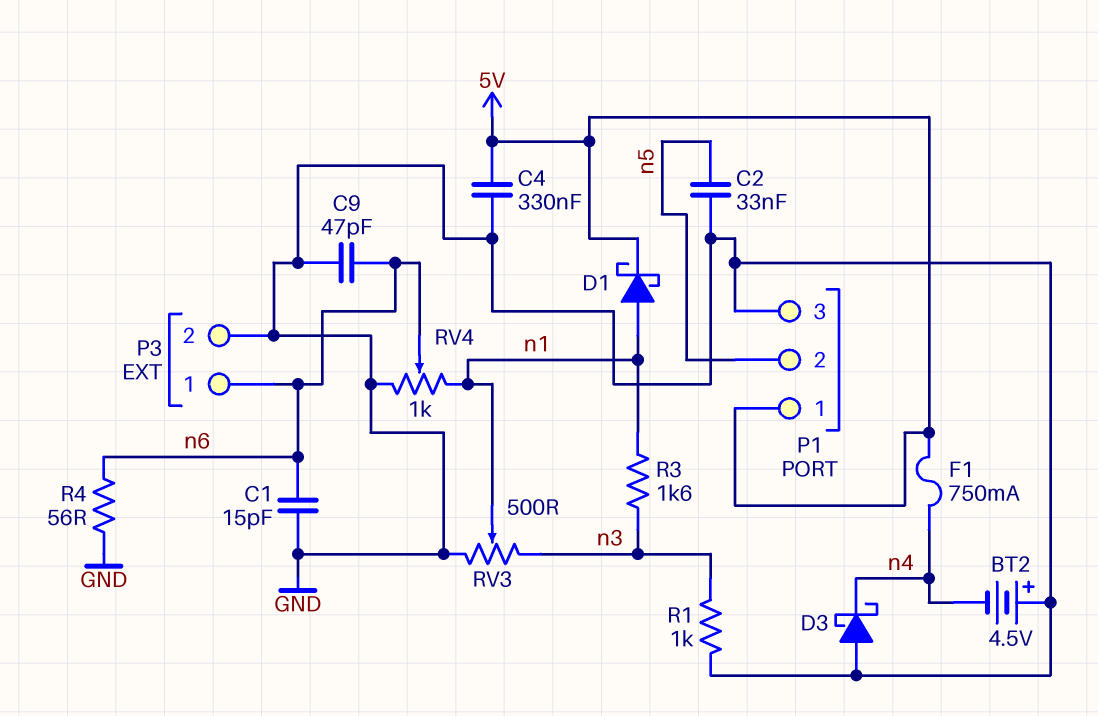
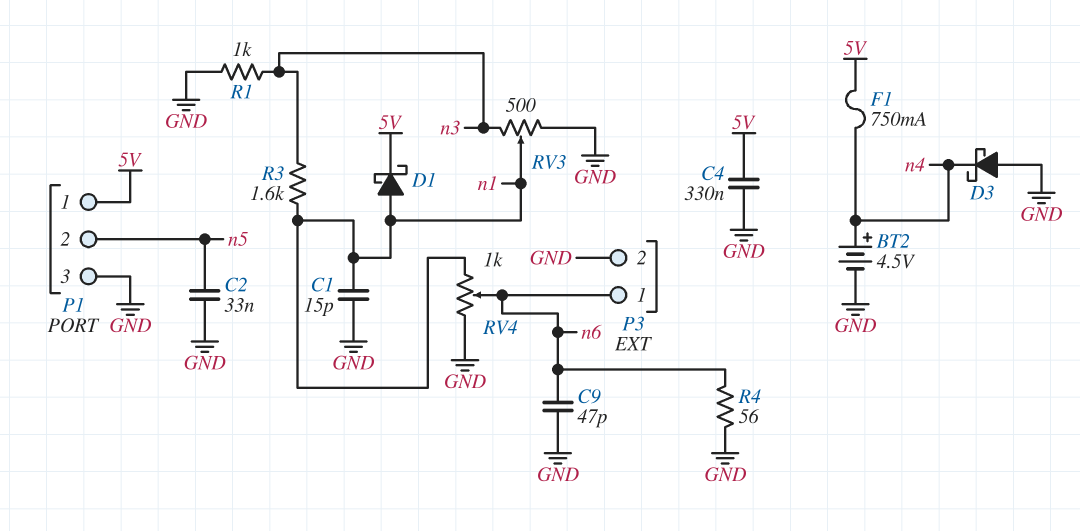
BT2: 4.5V (plus GND, minus n4) -> 4.5V (plus n4, minus GND)
C1: 15pF (GND, n6) -> 15pF (GND, n1)

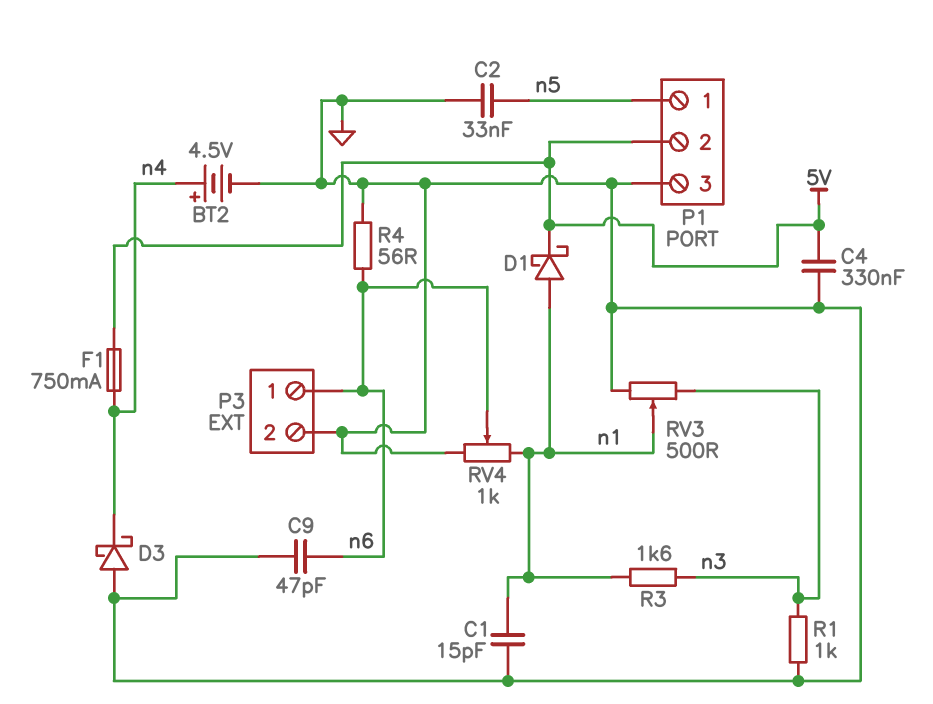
P1 pin 1: 5V -> n5
P1 pin 2: n5 -> 5V

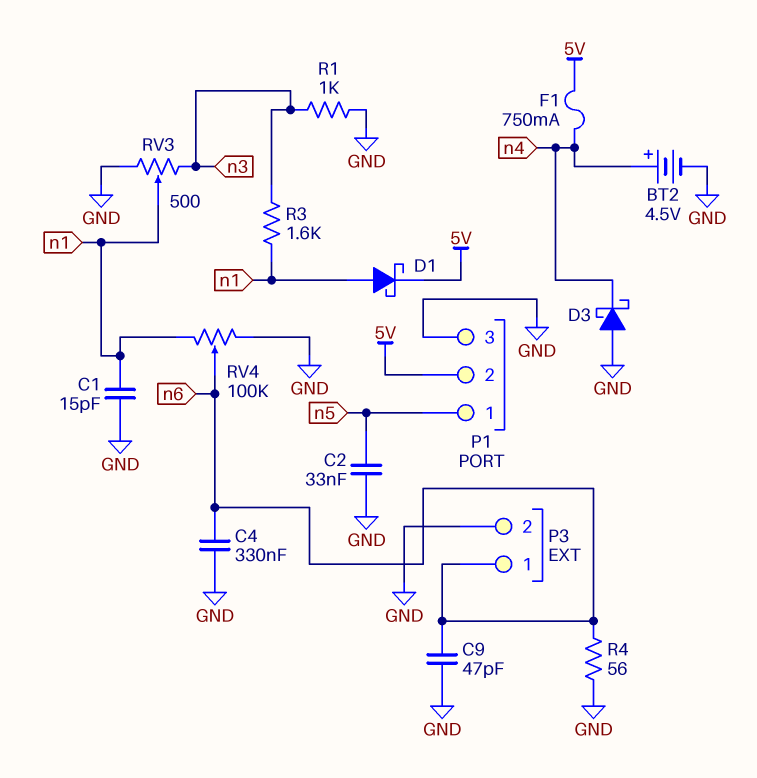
C4: 330nF (5V, GND) -> 330nF (GND, n6)
RV4: 1k (GND, n1, wiper n6) -> 100k (GND, n1, wiper n6)

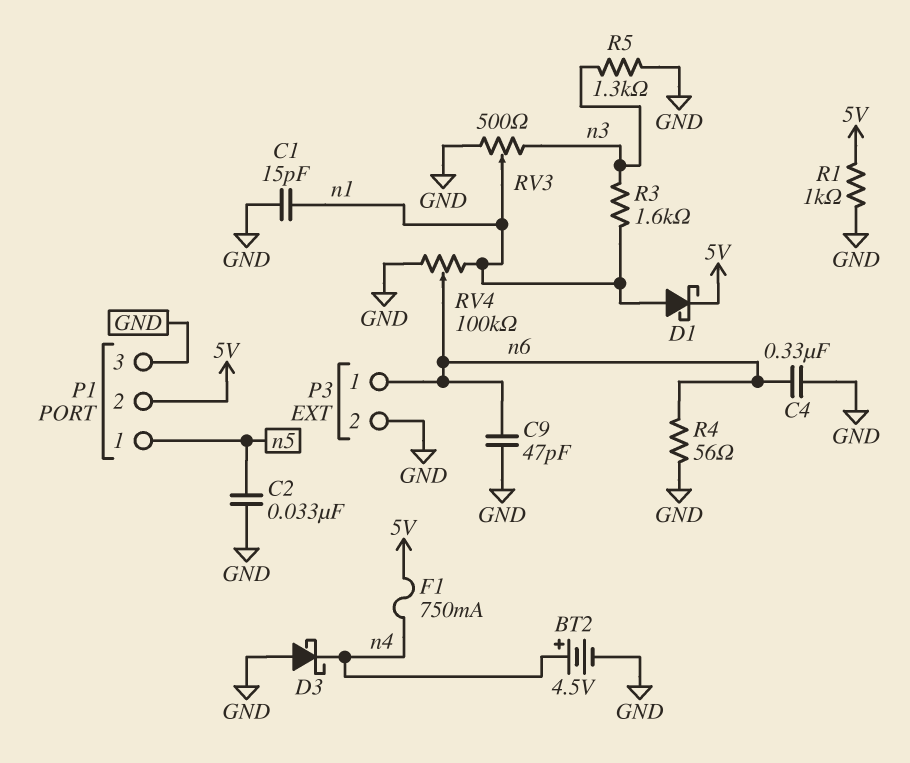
R1: 1k (GND, n3) -> 1k (5V, GND)
R5: none -> 1.3k (GND, n3)

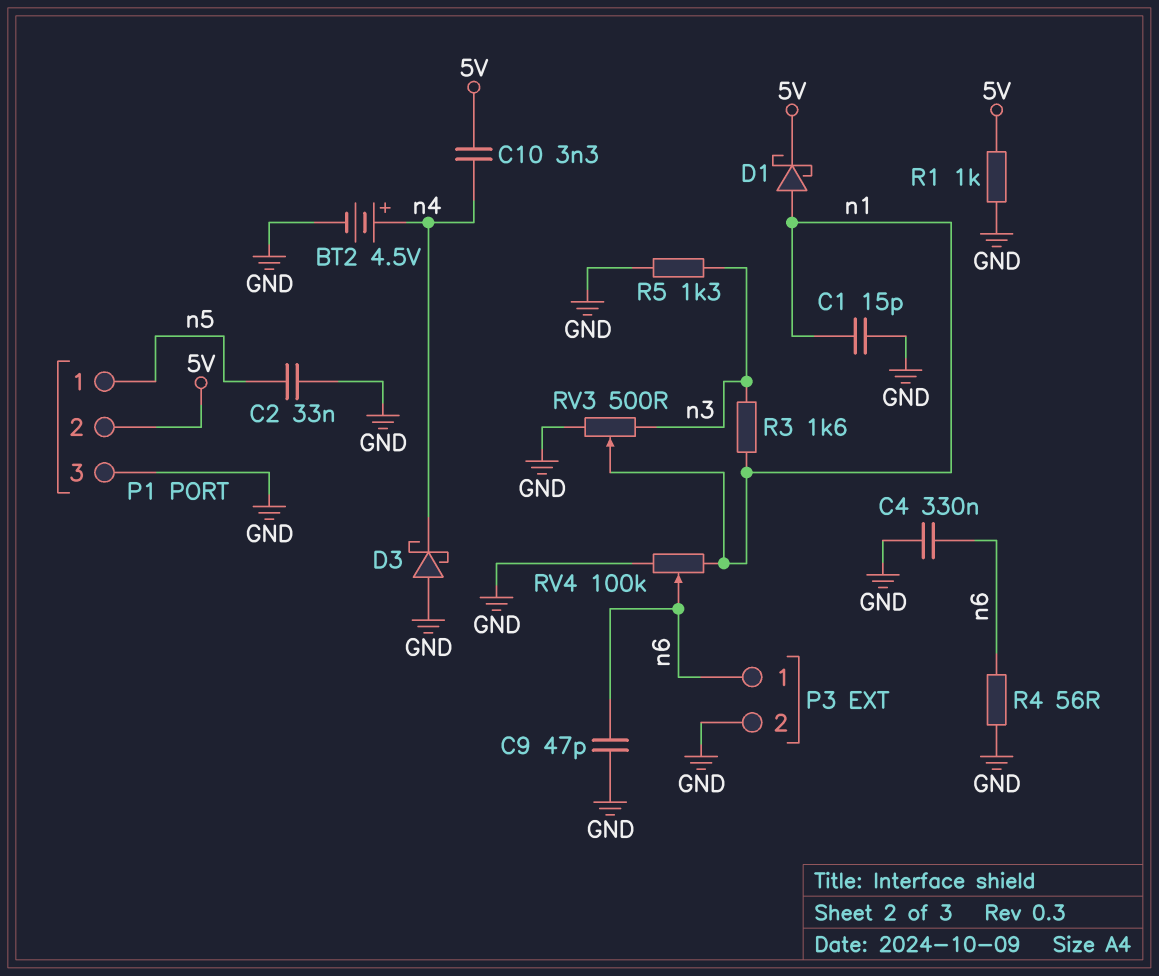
C10: none -> 3.3nF (5V, n4)
F1: 750mA (5V, n4) -> none

